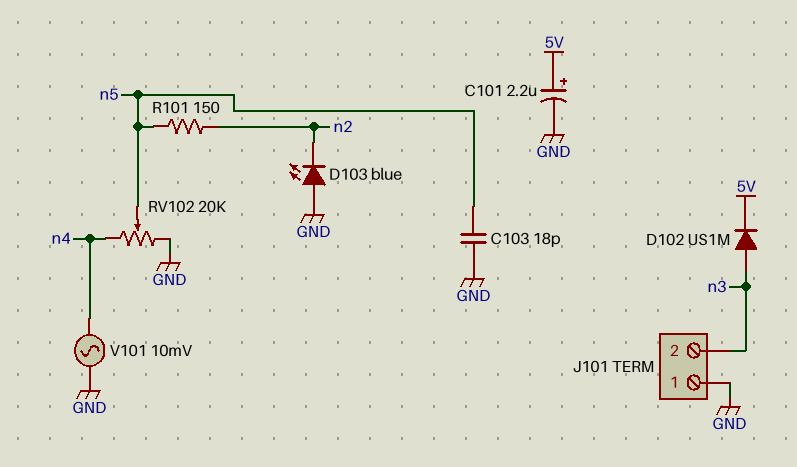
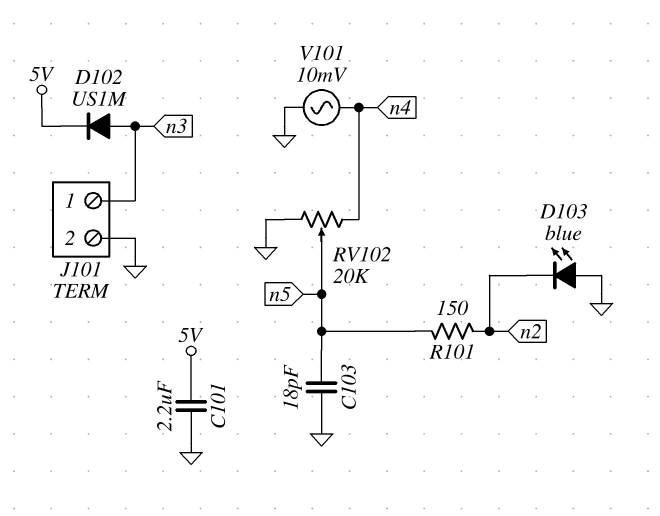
C101: 2.2uF (plus 5V, minus GND) -> 2.2uF (5V, GND)
J101 pin 1: GND -> n3
J101 pin 2: n3 -> GND

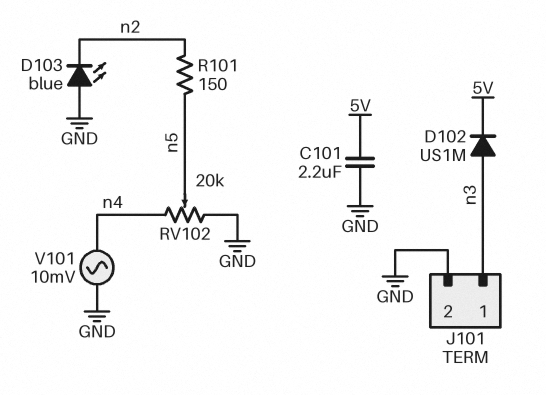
C103: 18pF (GND, n5) -> none

